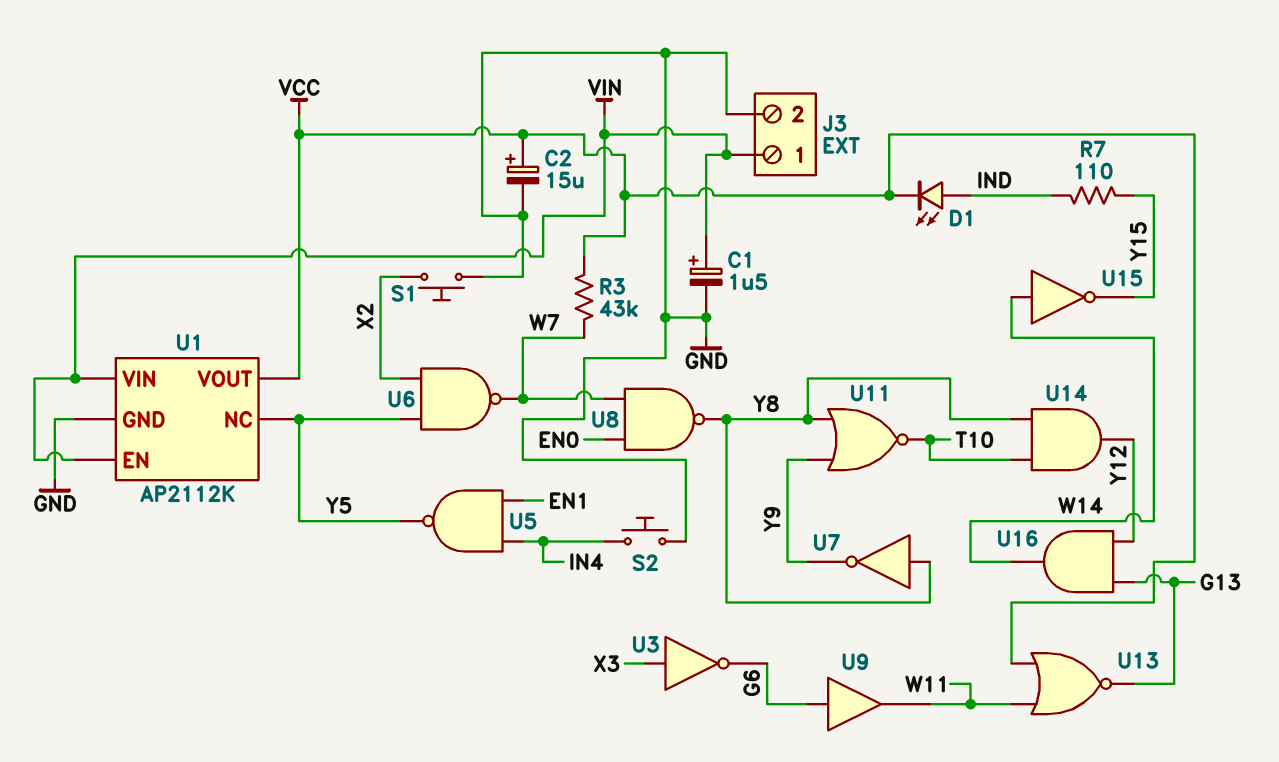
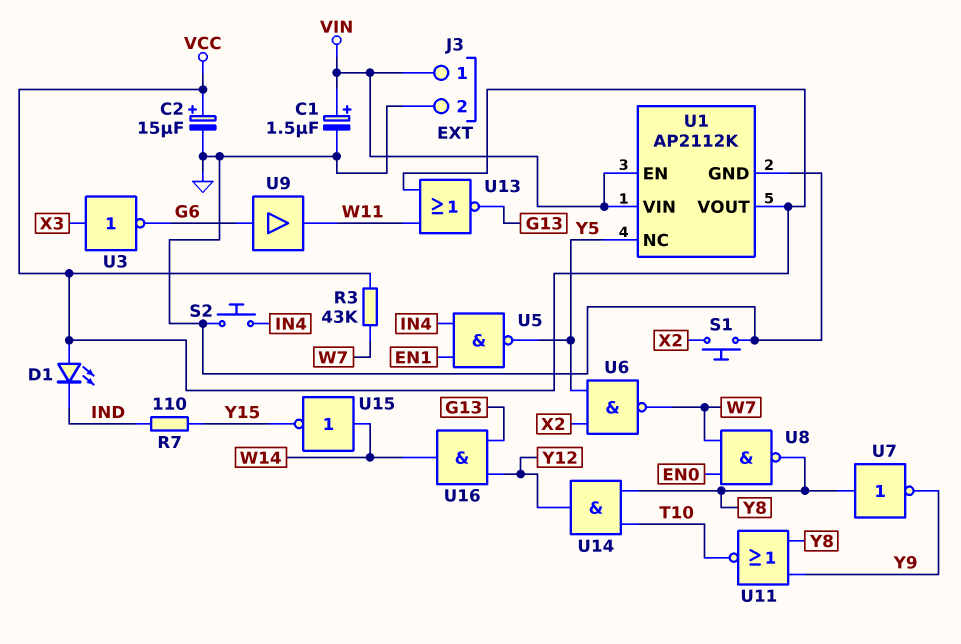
D1: LED (A IND, K VCC) -> LED (A VCC, K IND)

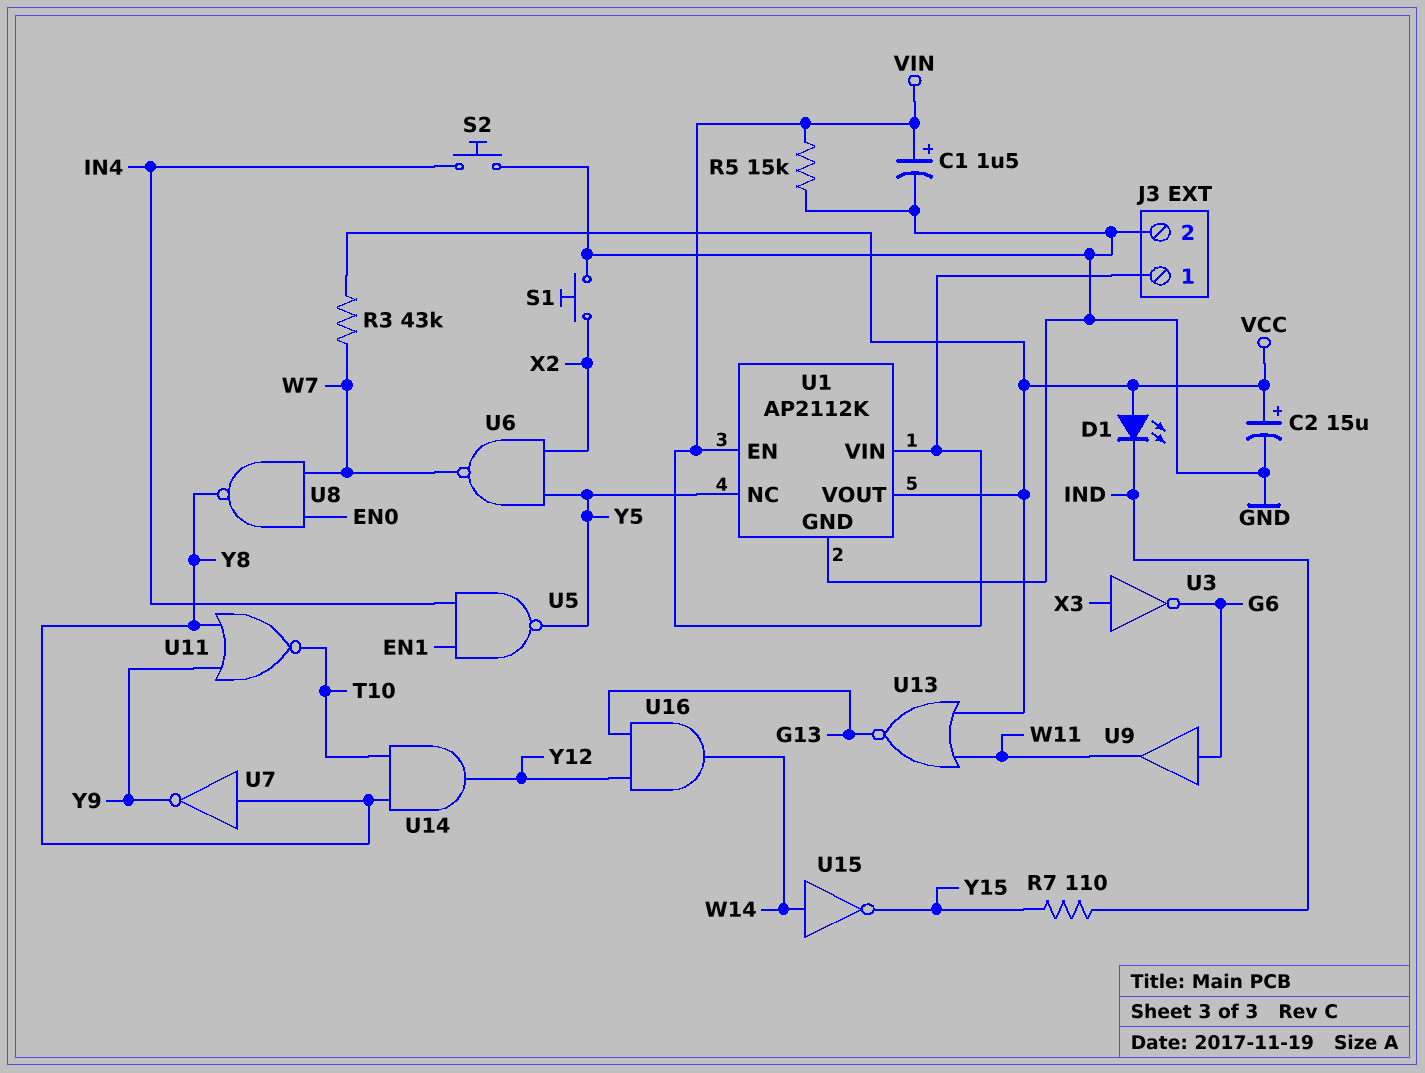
R5: none -> 15k (GND, VIN)

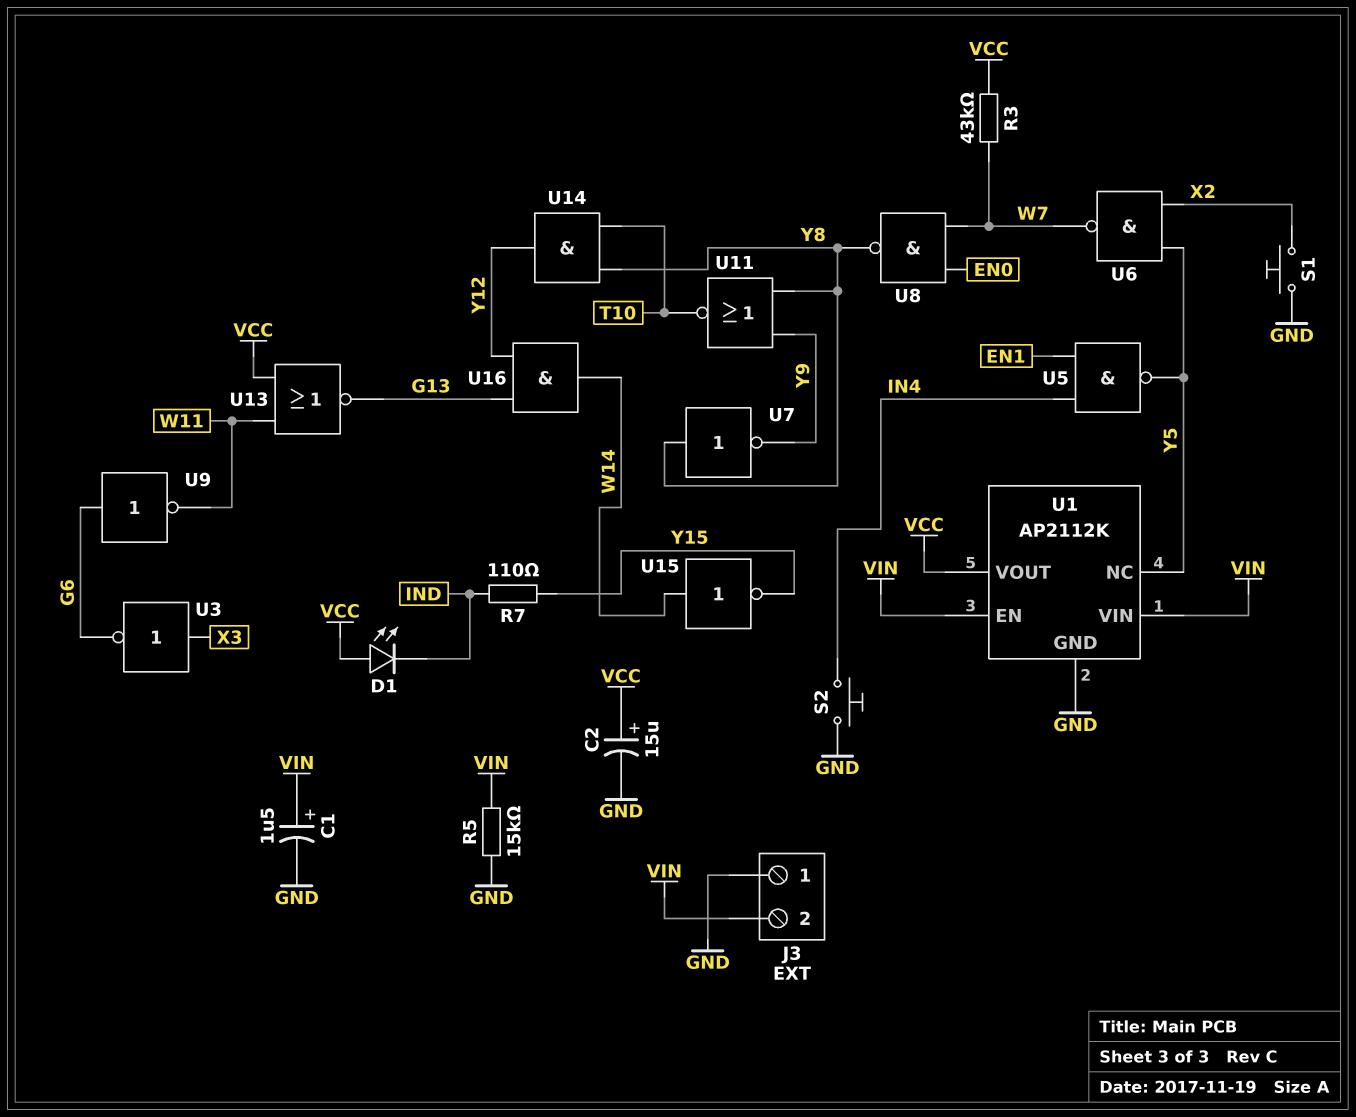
J3 pin 1: VIN -> GND
J3 pin 2: GND -> VIN
U9: buffer (in G6, out W11) -> NOT (in G6, out W11)

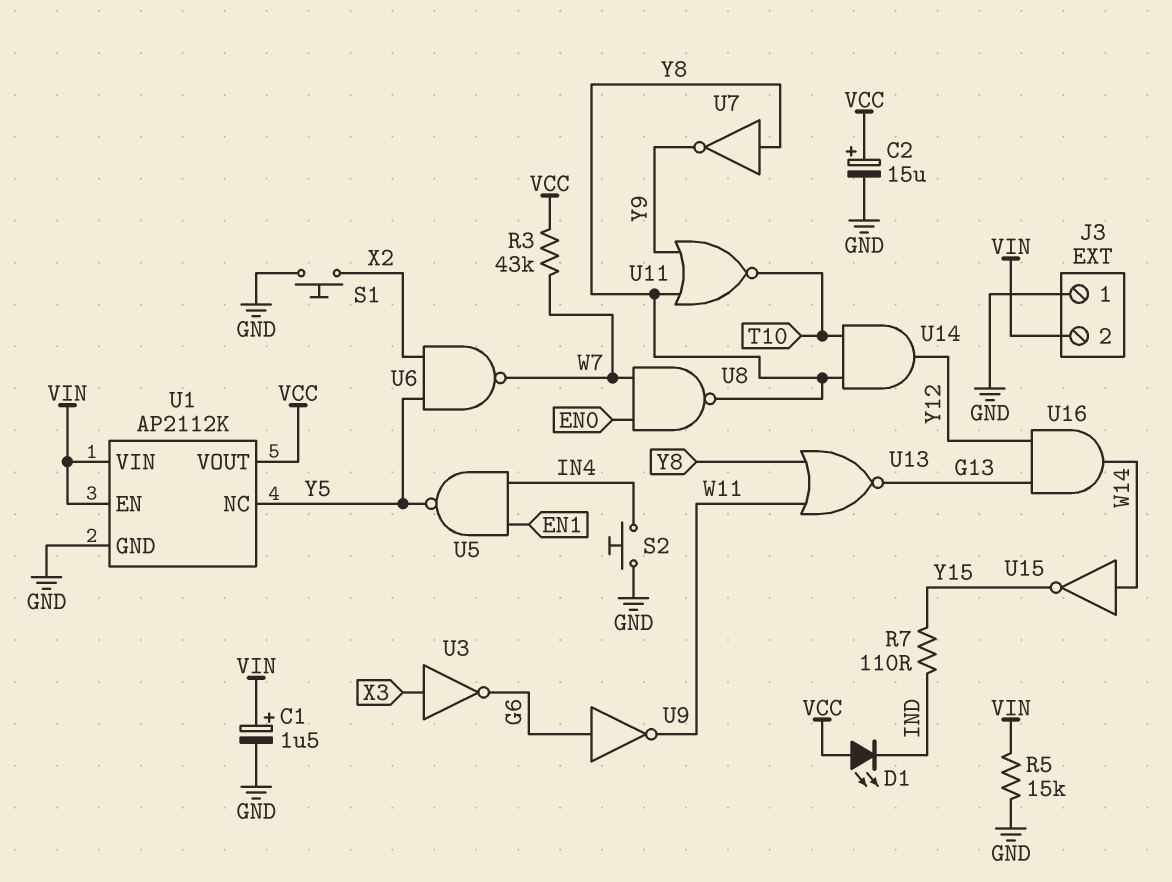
U13: NOR (in VCC, in W11, out G13) -> NOR (in W11, in Y8, out G13)

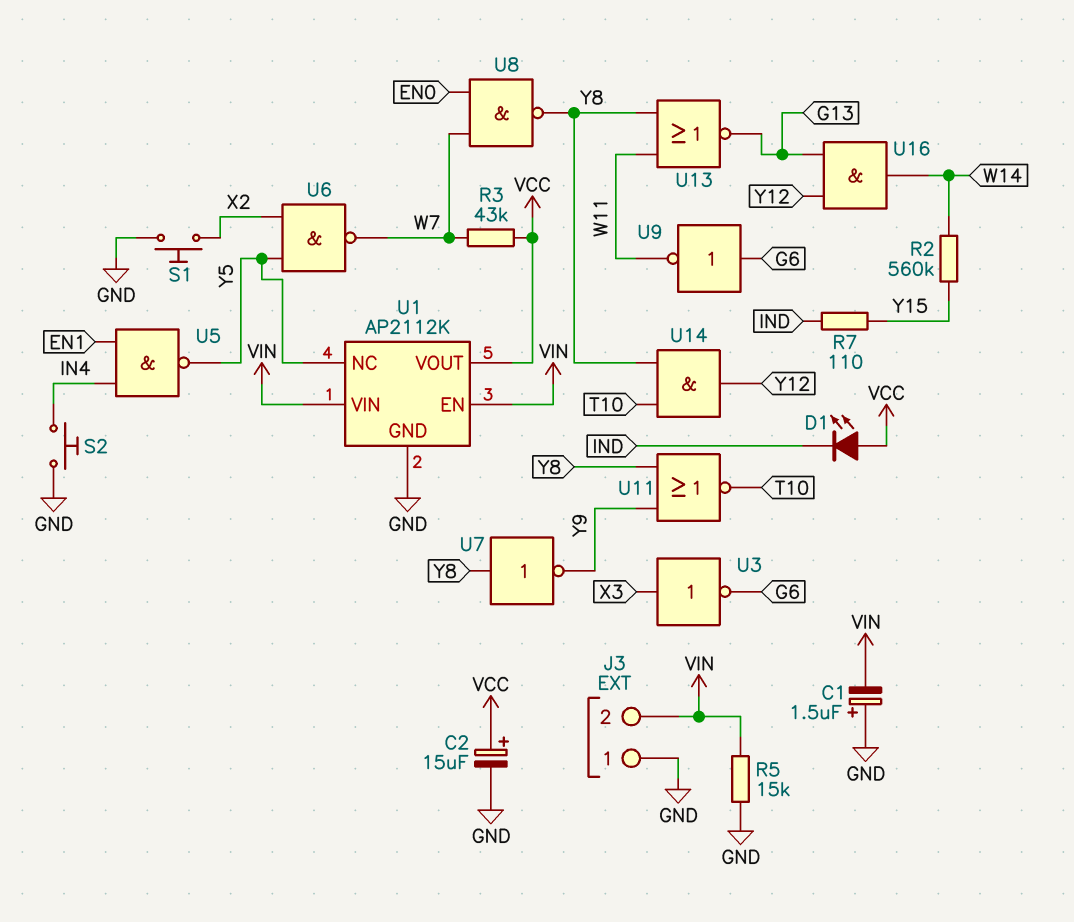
C1: 1.5uF (plus VIN, minus GND) -> 1.5uF (plus GND, minus VIN)
R2: none -> 560k (W14, Y15)
U15: NOT (in W14, out Y15) -> none

